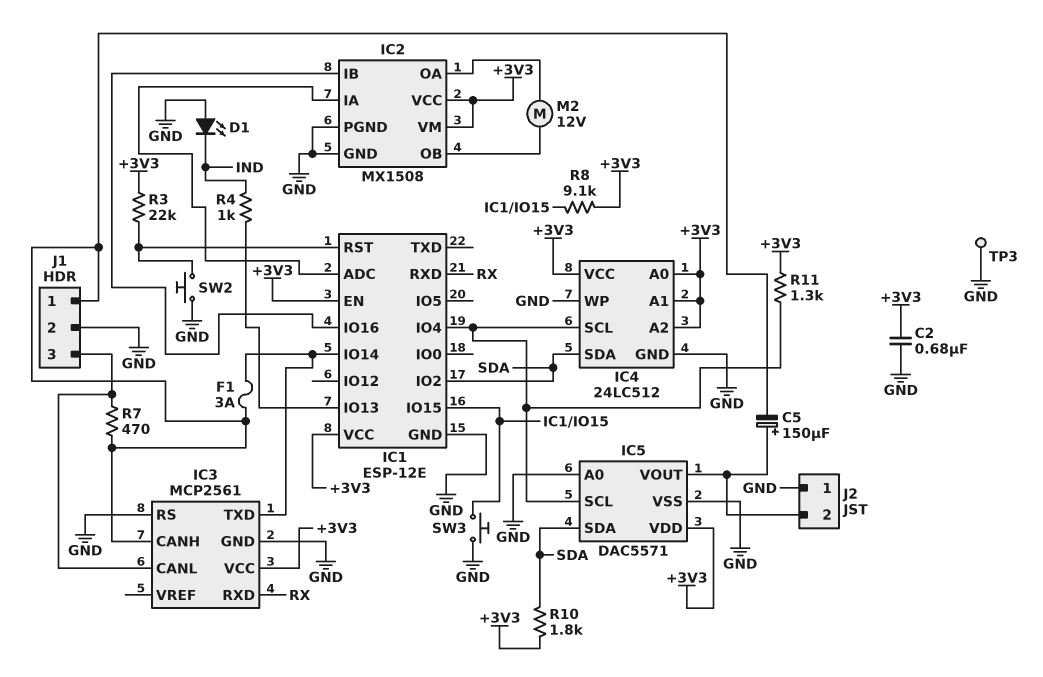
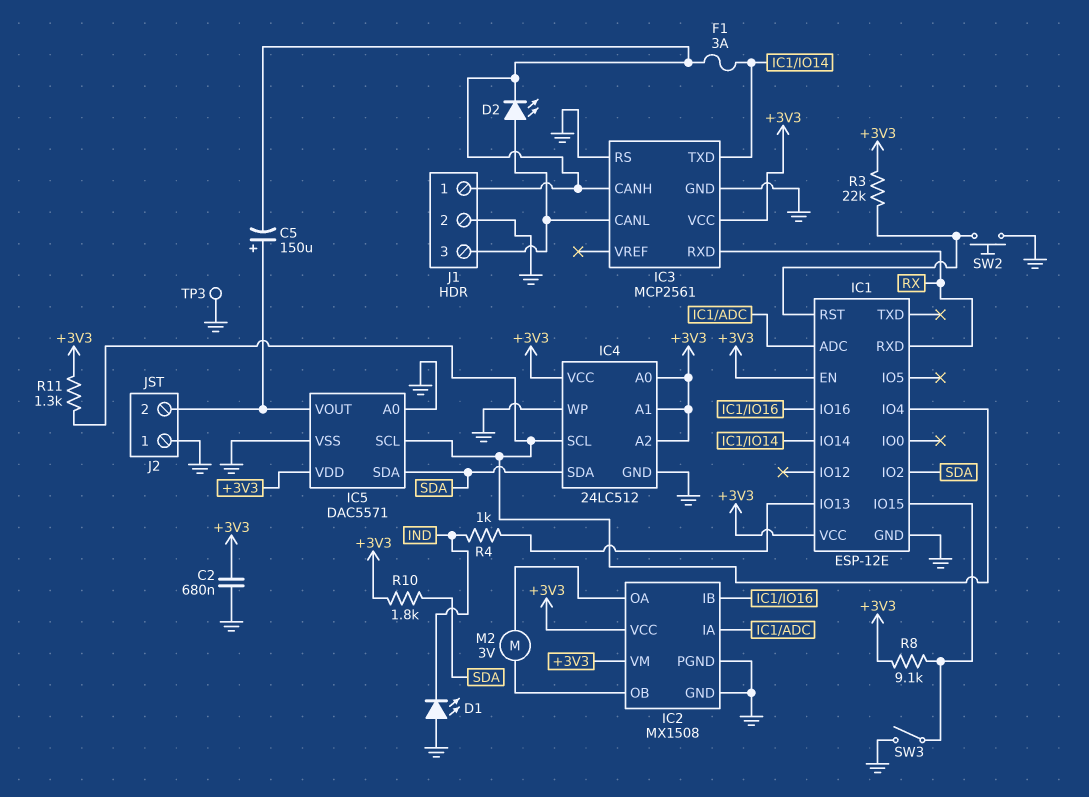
D2: none -> LED (A IC3/CANL, K IC3/CANH)
M2: motor 12V (IC2/OA, IC2/OB) -> motor 3V (IC2/OA, IC2/OB)
R7: 470 (IC3/CANH, IC3/CANL) -> none
SW3: button (GND, IC1/IO15) -> switch (GND, IC1/IO15)

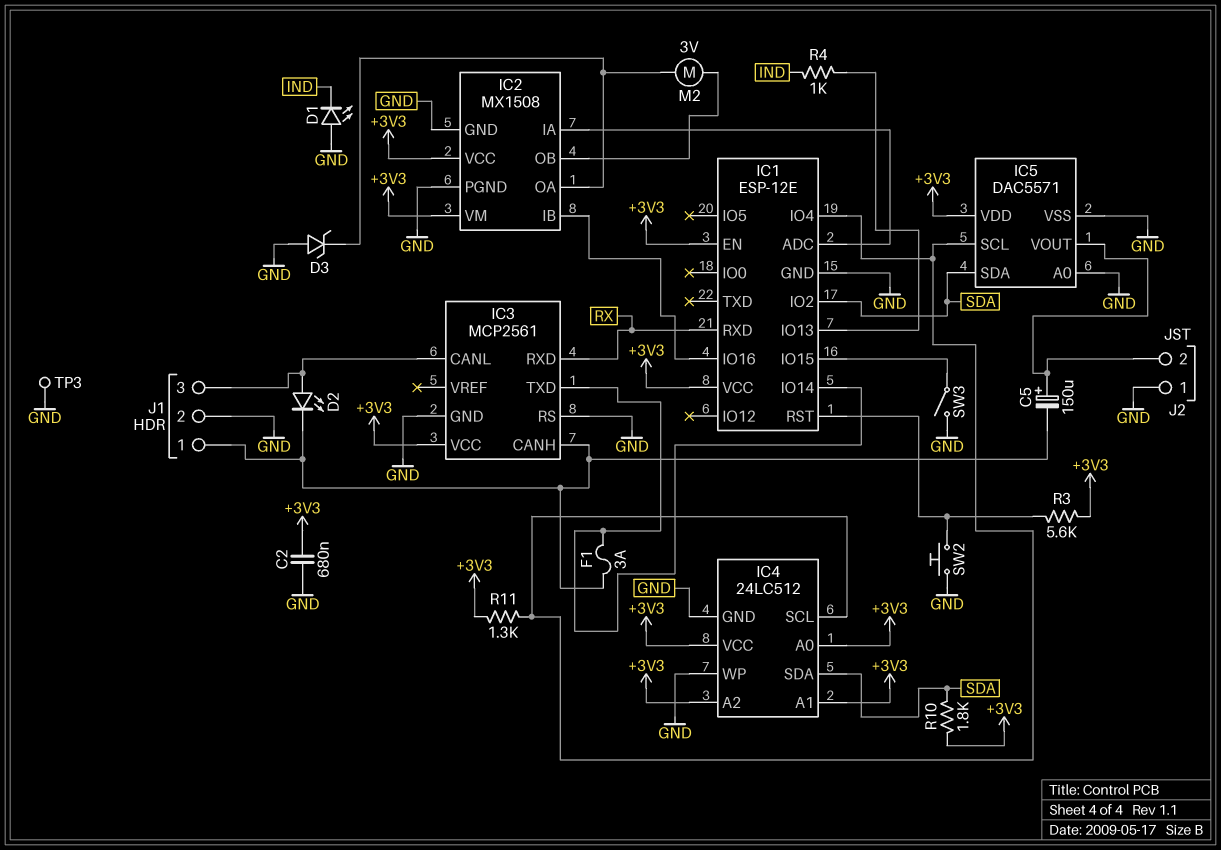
D3: none -> zener (A GND, K IC2/OA)
R3: 22k (+3V3, IC1/RST) -> 5.6k (+3V3, IC1/RST)
R8: 9.1k (+3V3, IC1/IO15) -> none

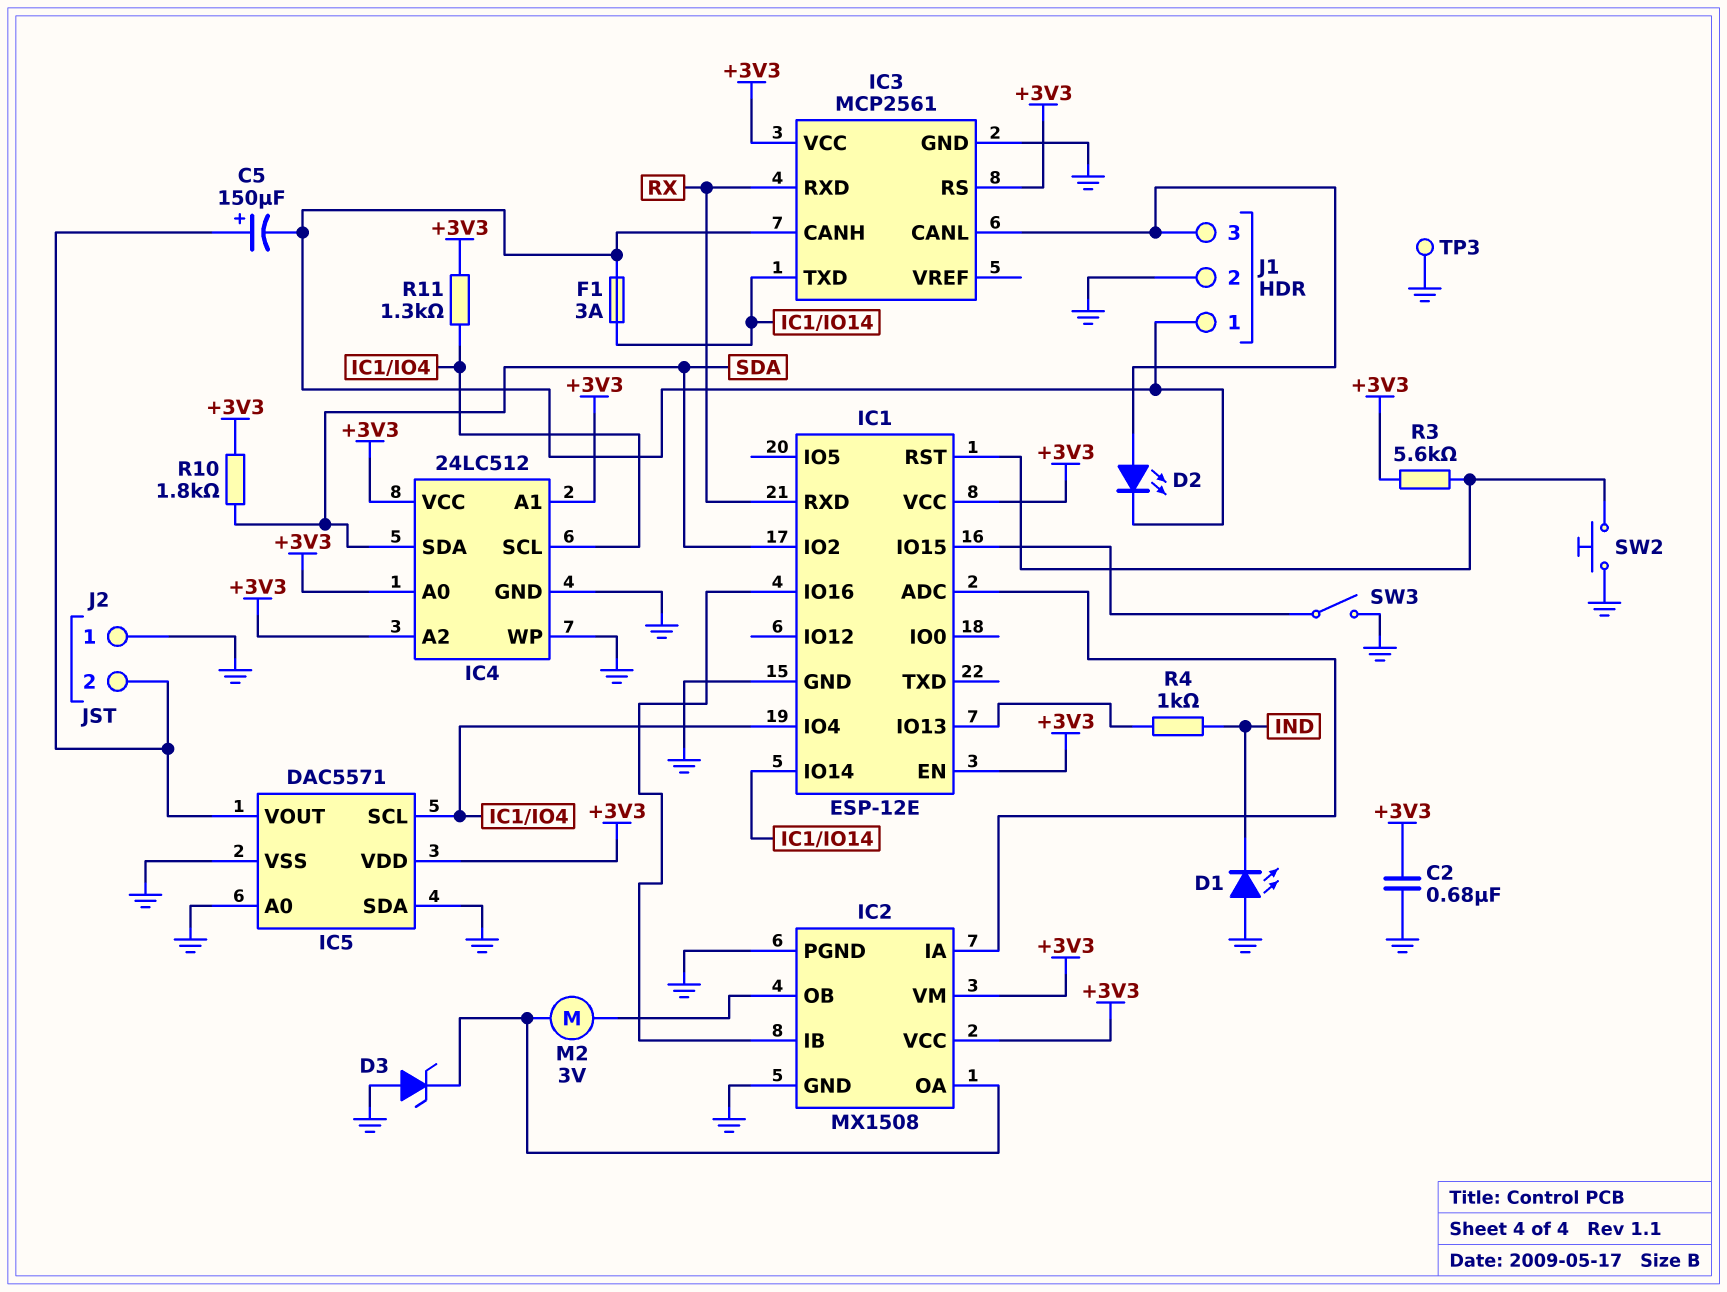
IC3 pin RS: GND -> +3V3
IC5 pin SDA: SDA -> GND

